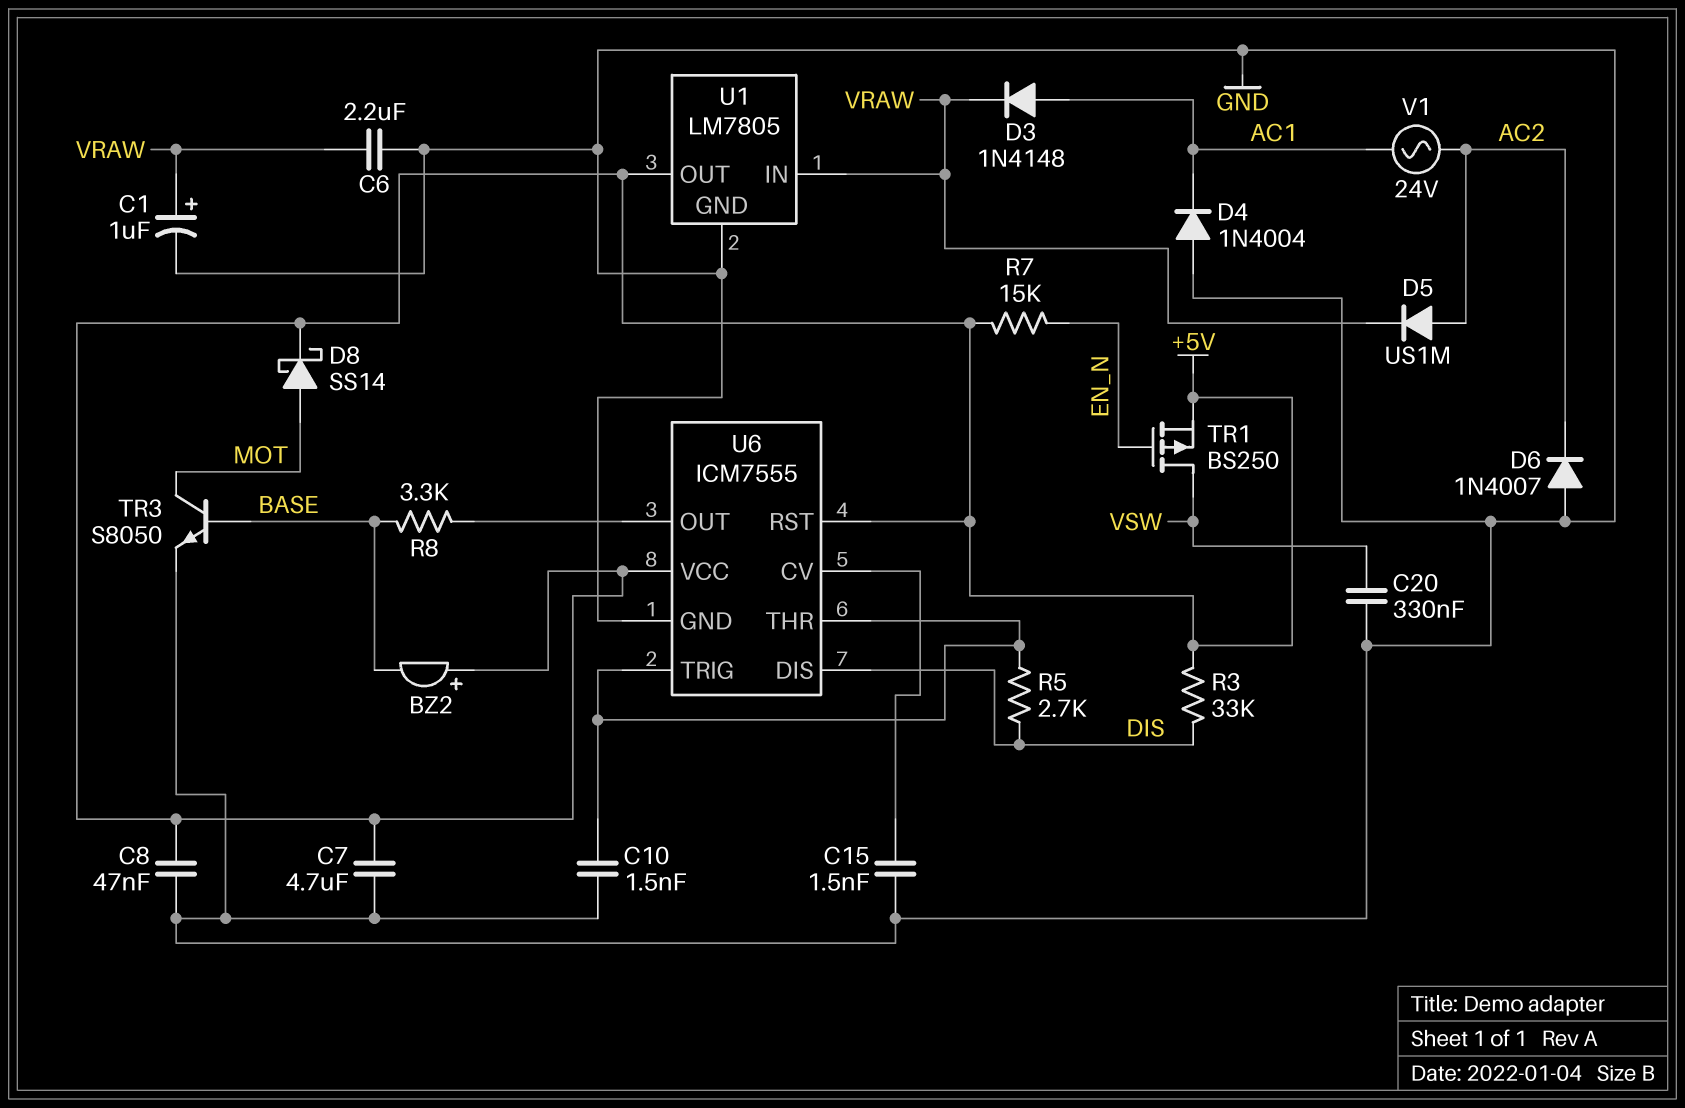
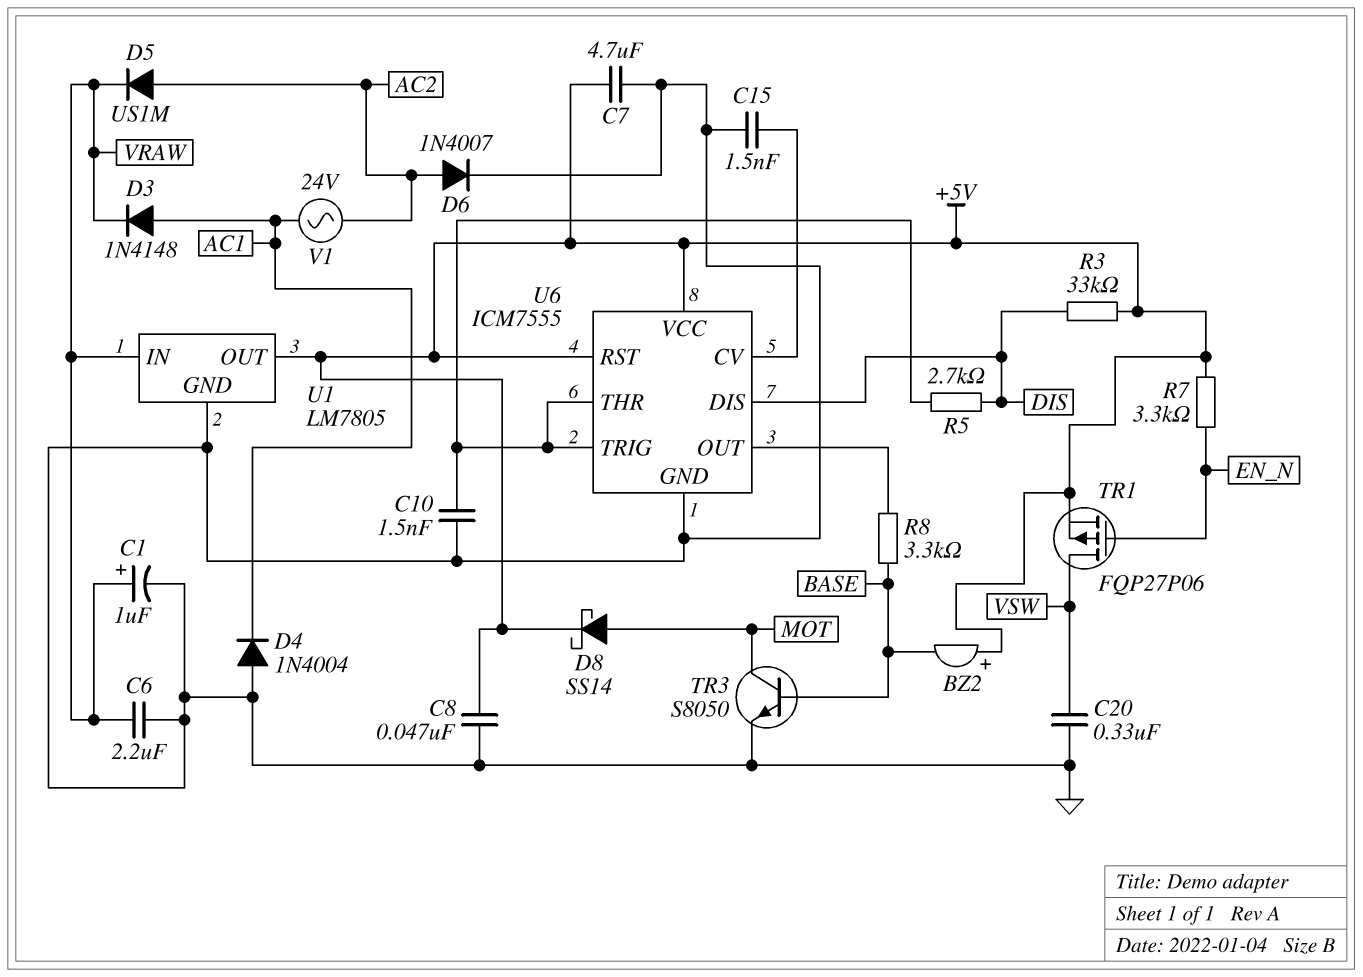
D6: diode 1N4007 (A GND, K AC2) -> diode 1N4007 (A AC2, K GND)
R7: 15k (+5V, EN_N) -> 3.3k (+5V, EN_N)
TR1: PMOS BS250 (G EN_N, D VSW, S +5V) -> PMOS FQP27P06 (G EN_N, D VSW, S +5V)

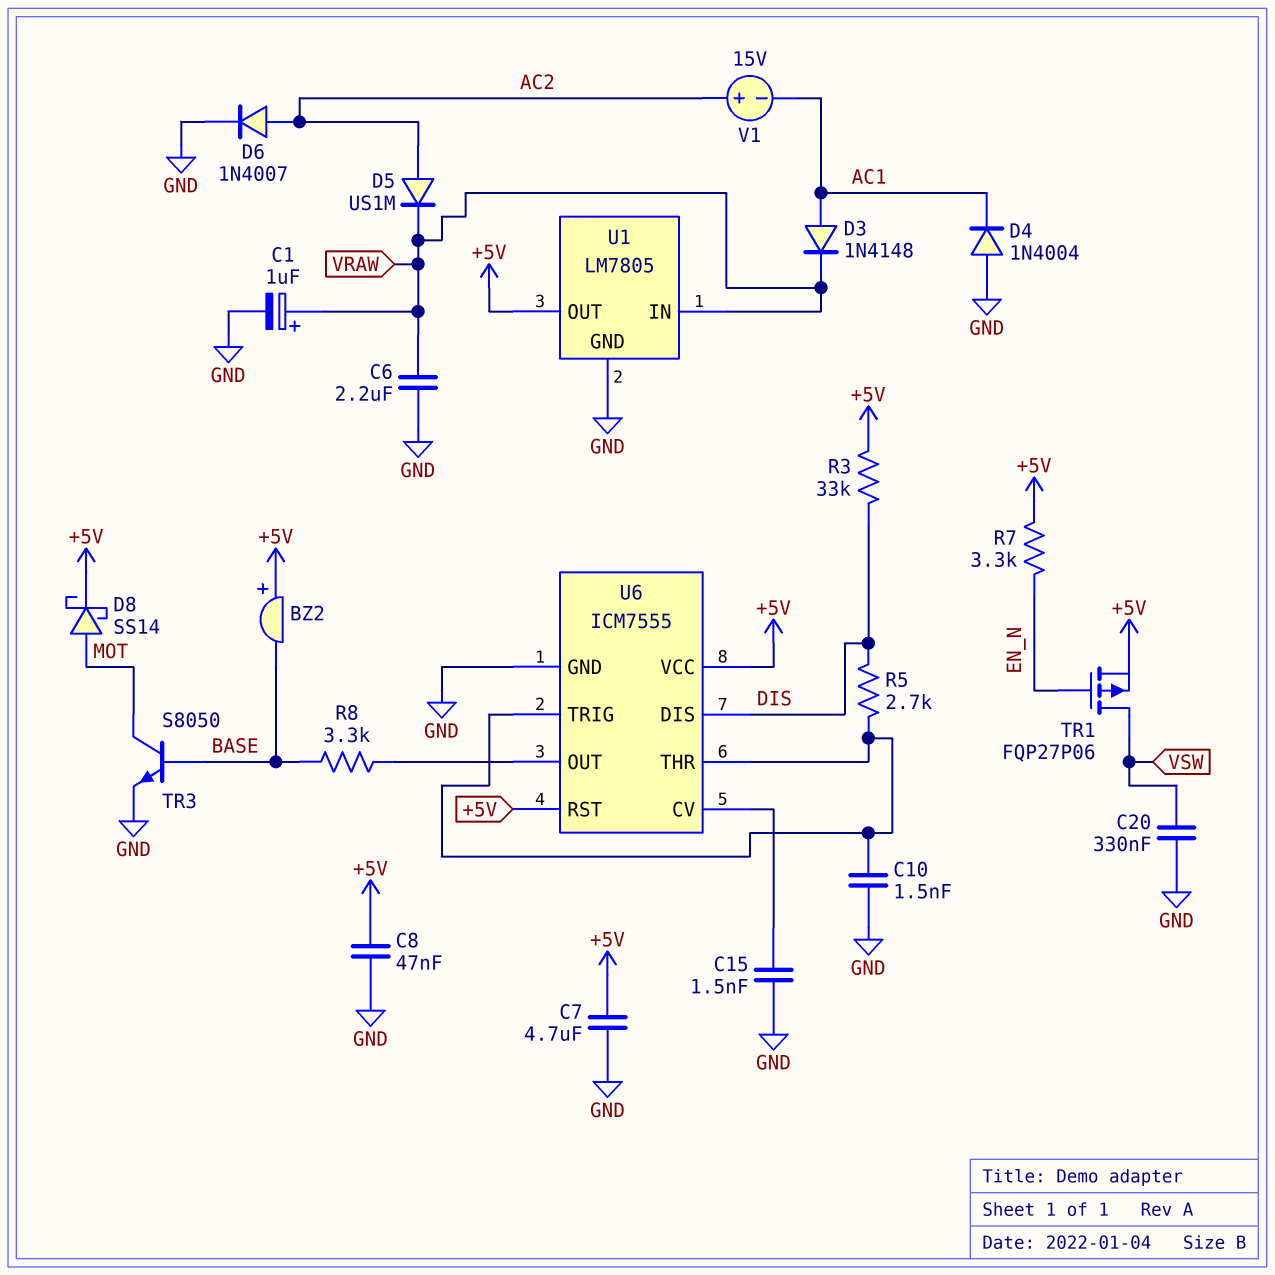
V1: AC 24V (AC1, AC2) -> 15V (plus AC2, minus AC1)

